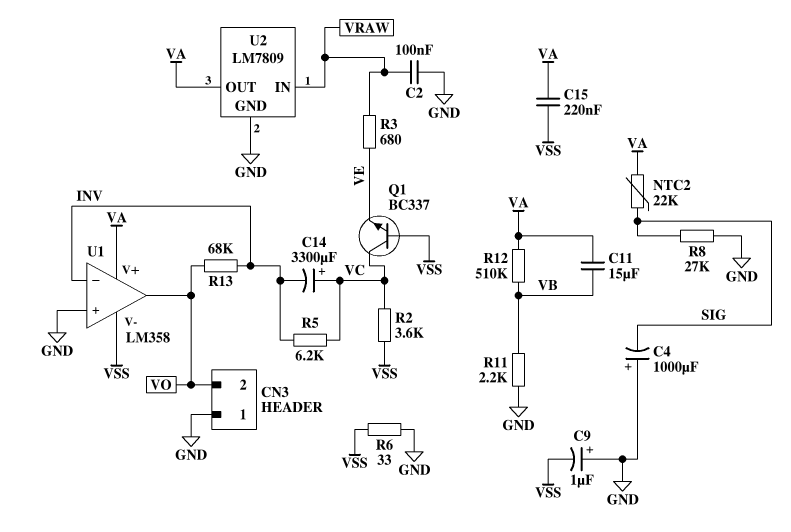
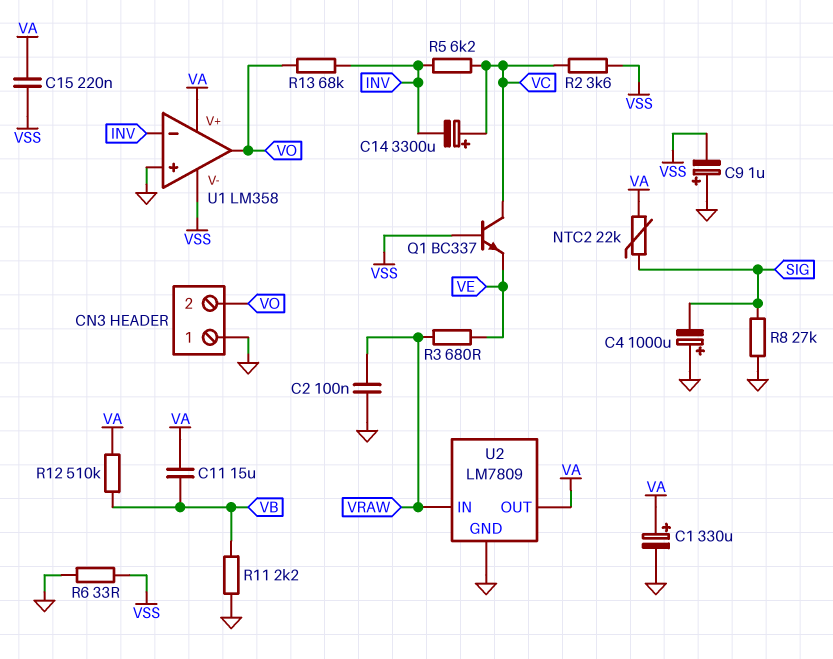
C1: none -> 330uF (plus VA, minus GND)

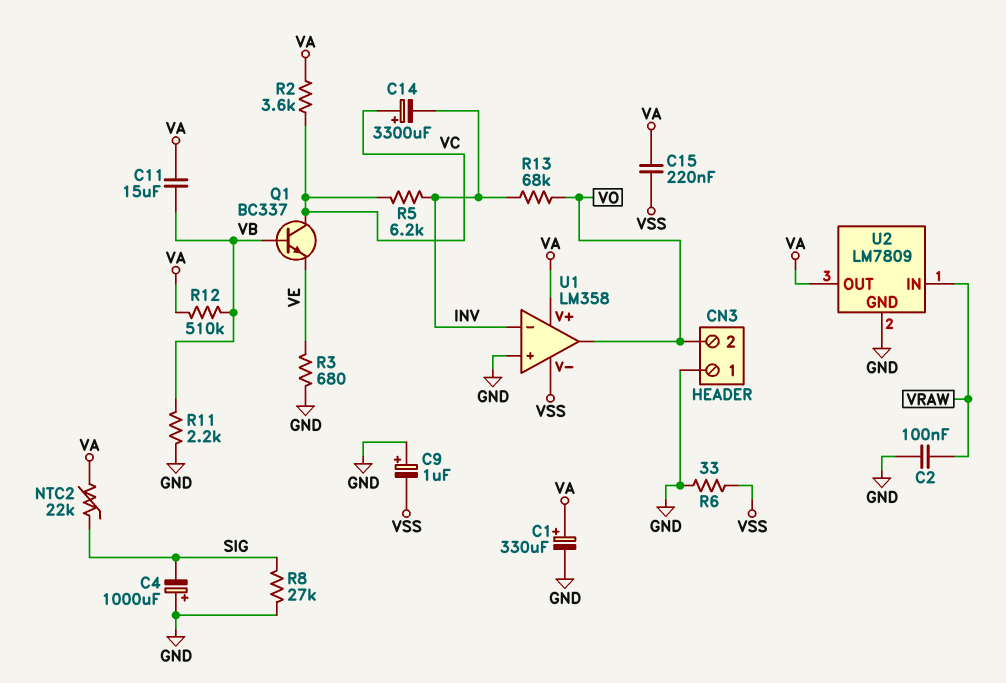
Q1: NPN BC337 (B VSS, C VC, E VE) -> NPN BC337 (B VB, C VC, E VE)
R2: 3.6k (VC, VSS) -> 3.6k (VA, VC)
R3: 680 (VE, VRAW) -> 680 (GND, VE)

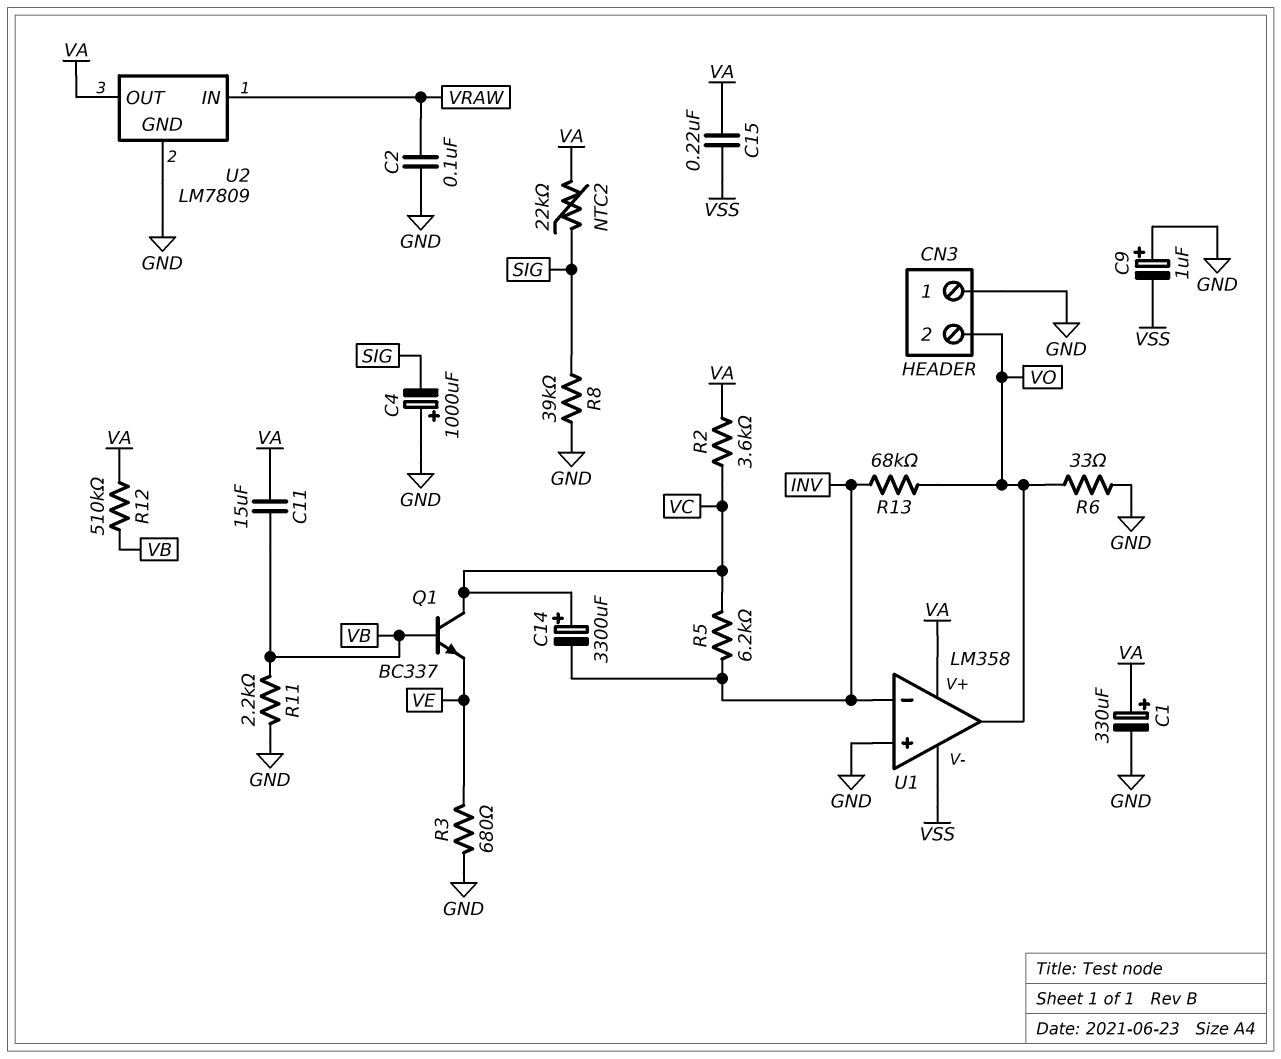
R6: 33 (GND, VSS) -> 33 (GND, VO)
R8: 27k (GND, SIG) -> 39k (GND, SIG)

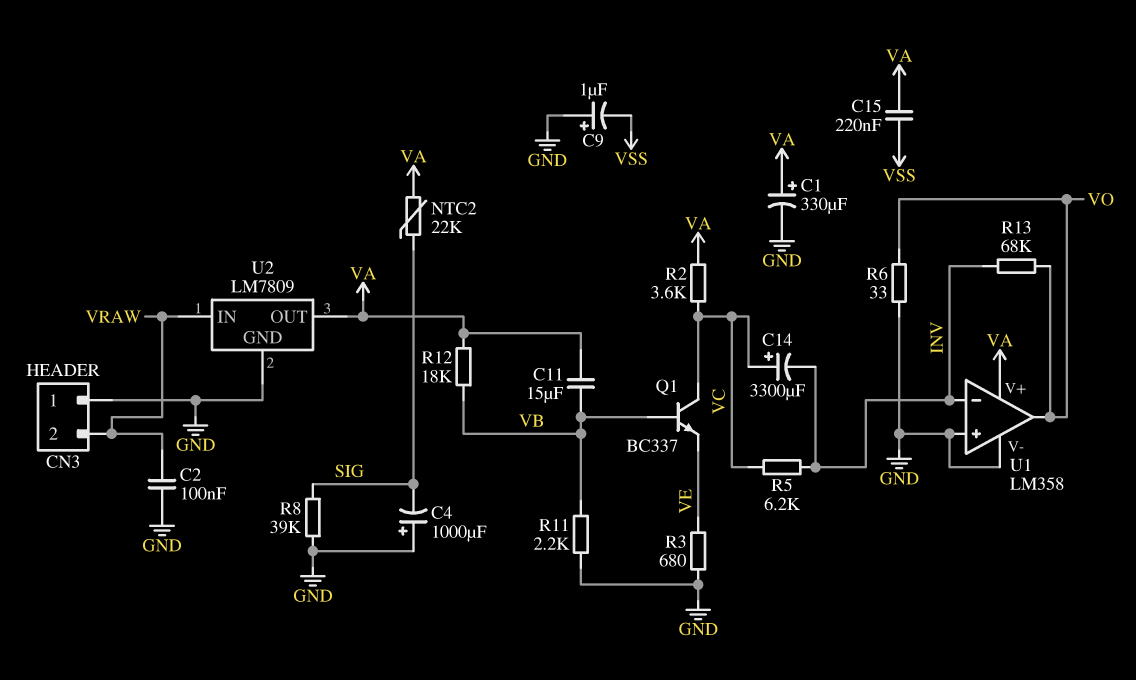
CN3 pin 2: VO -> VRAW
R12: 510k (VA, VB) -> 18k (VA, VB)
U1 pin V-: VSS -> GND

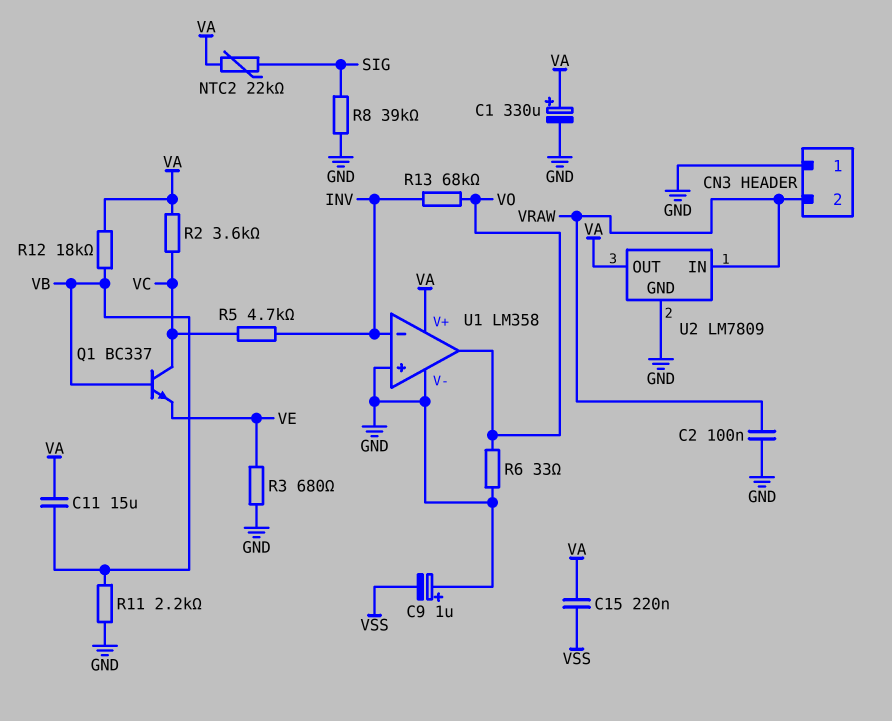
C4: 1000uF (plus GND, minus SIG) -> none
C14: 3300uF (plus VC, minus INV) -> none
R5: 6.2k (INV, VC) -> 4.7k (INV, VC)

